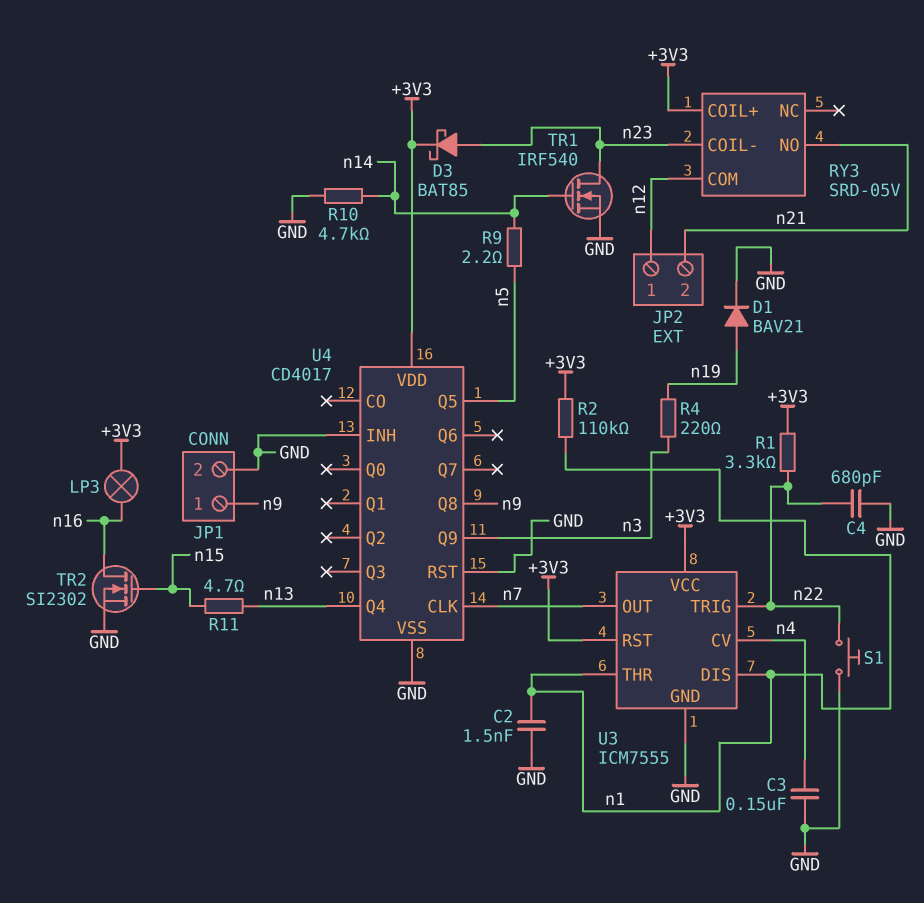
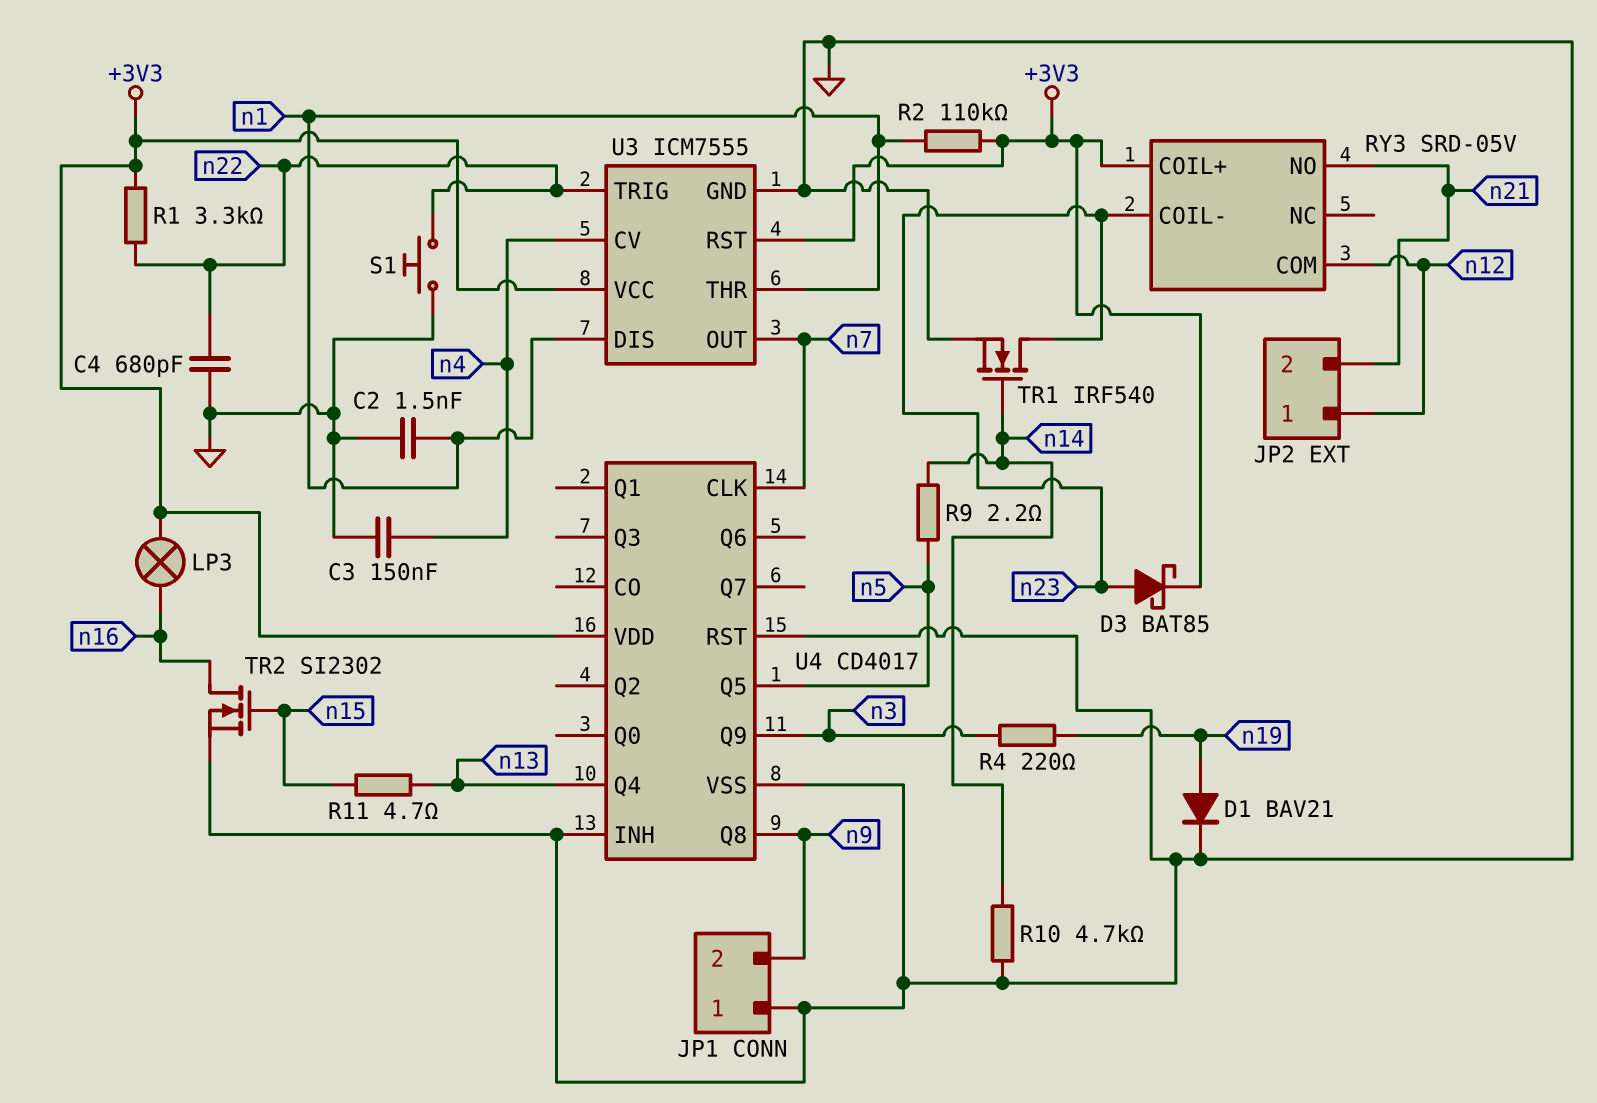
JP1 pin 1: n9 -> GND
JP1 pin 2: GND -> n9

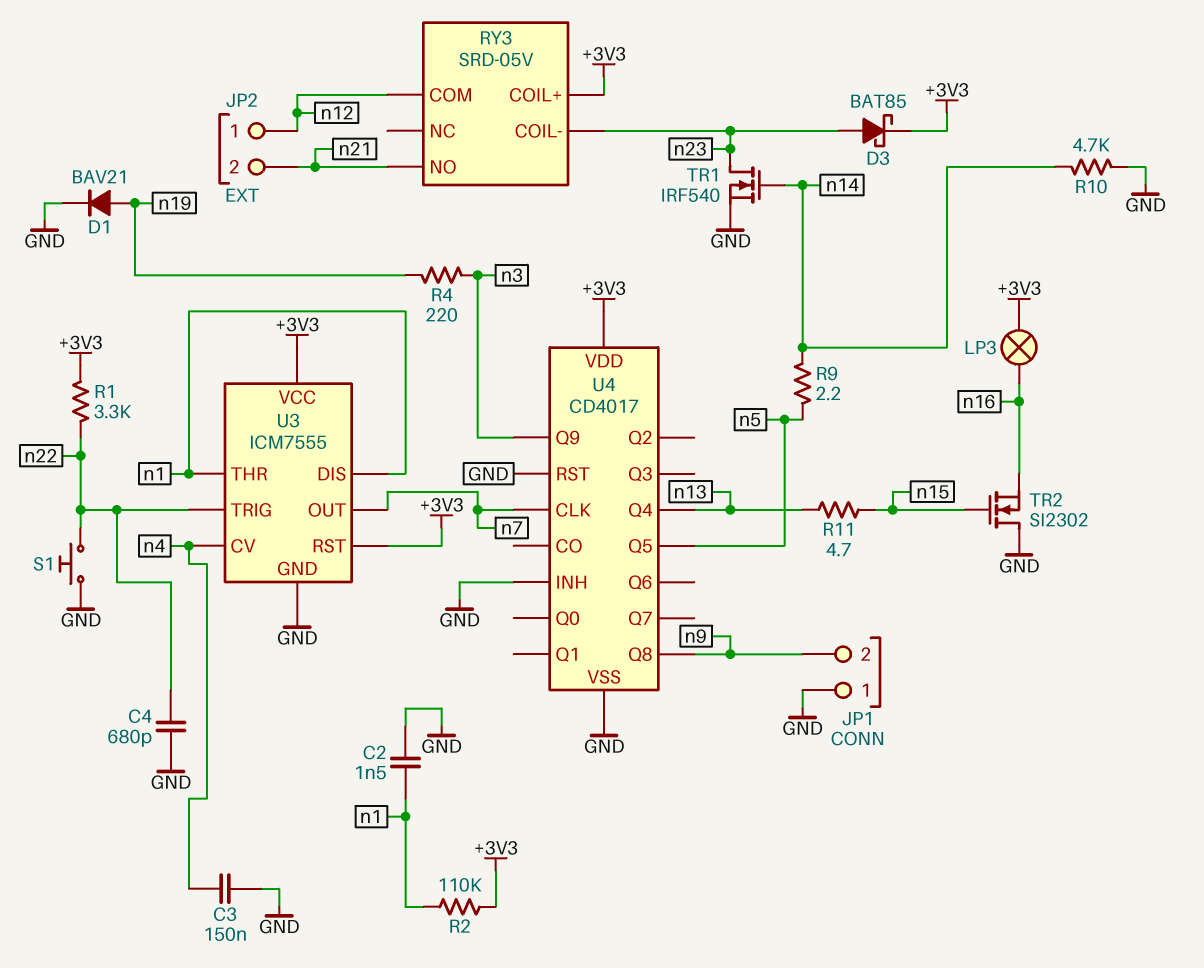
TR2: NMOS SI2302 (G n15, D n16, S GND) -> NMOS SI2302 (G n15, D GND, S n16)

